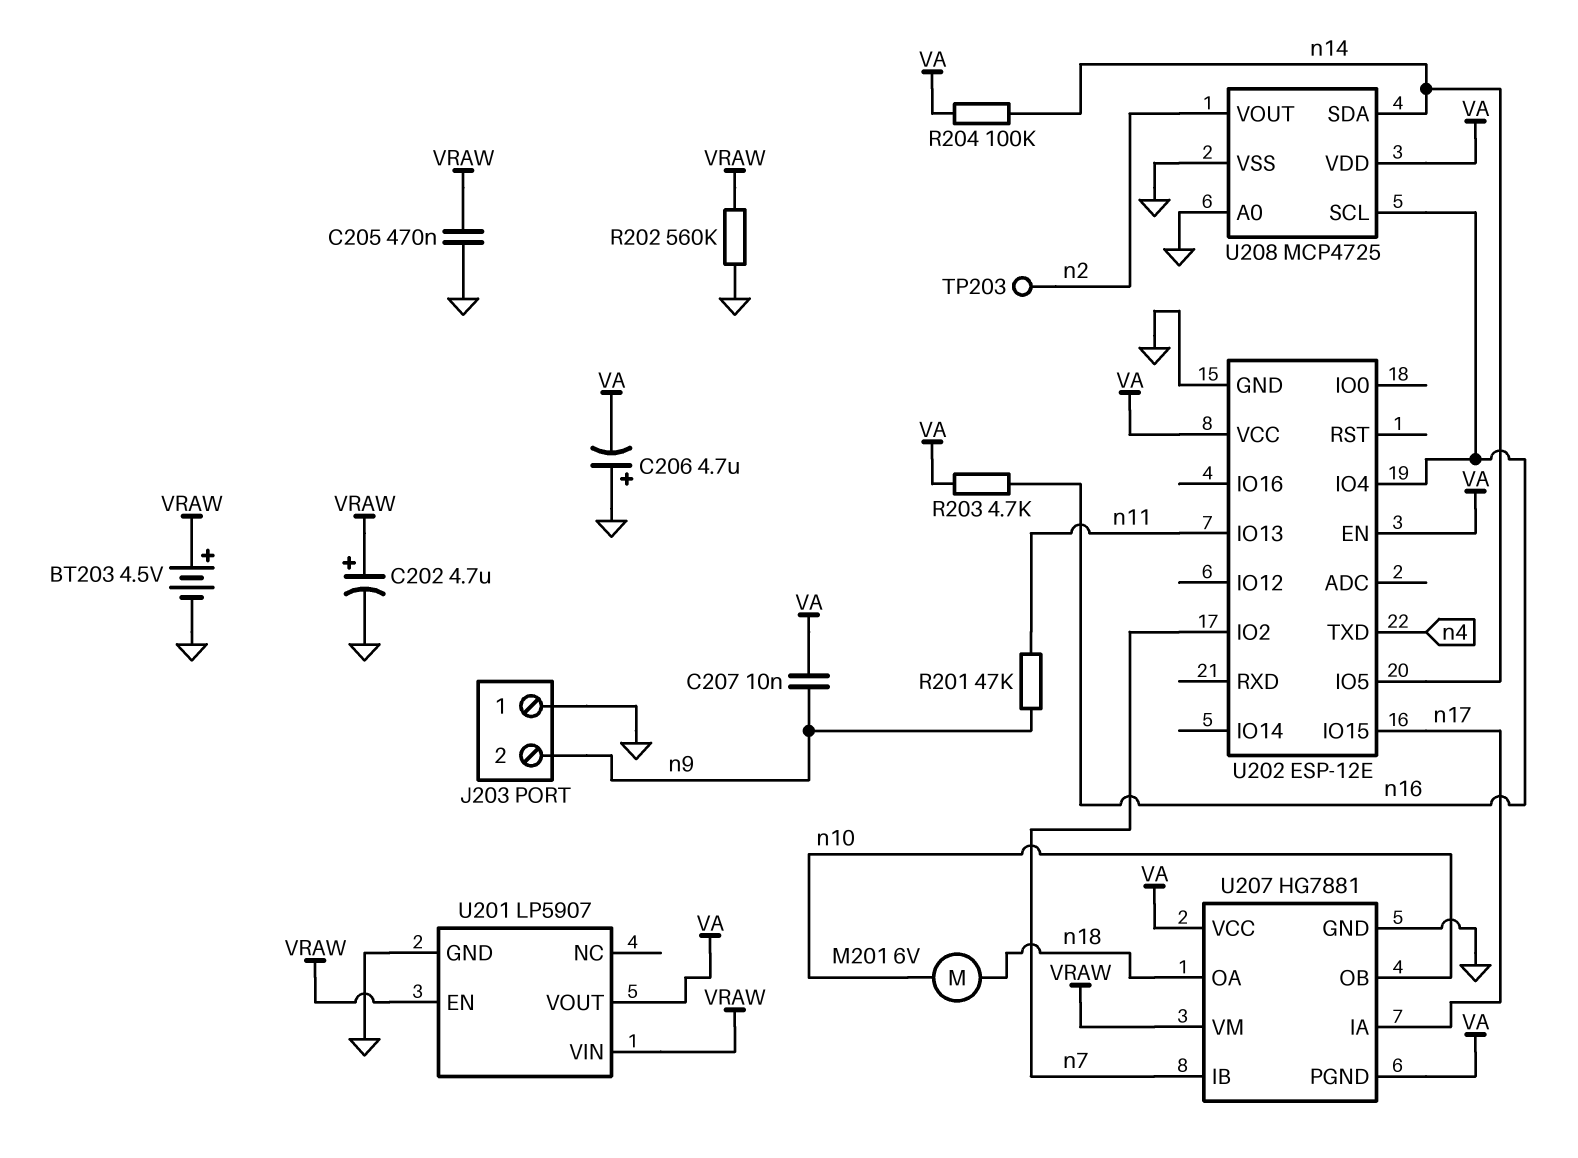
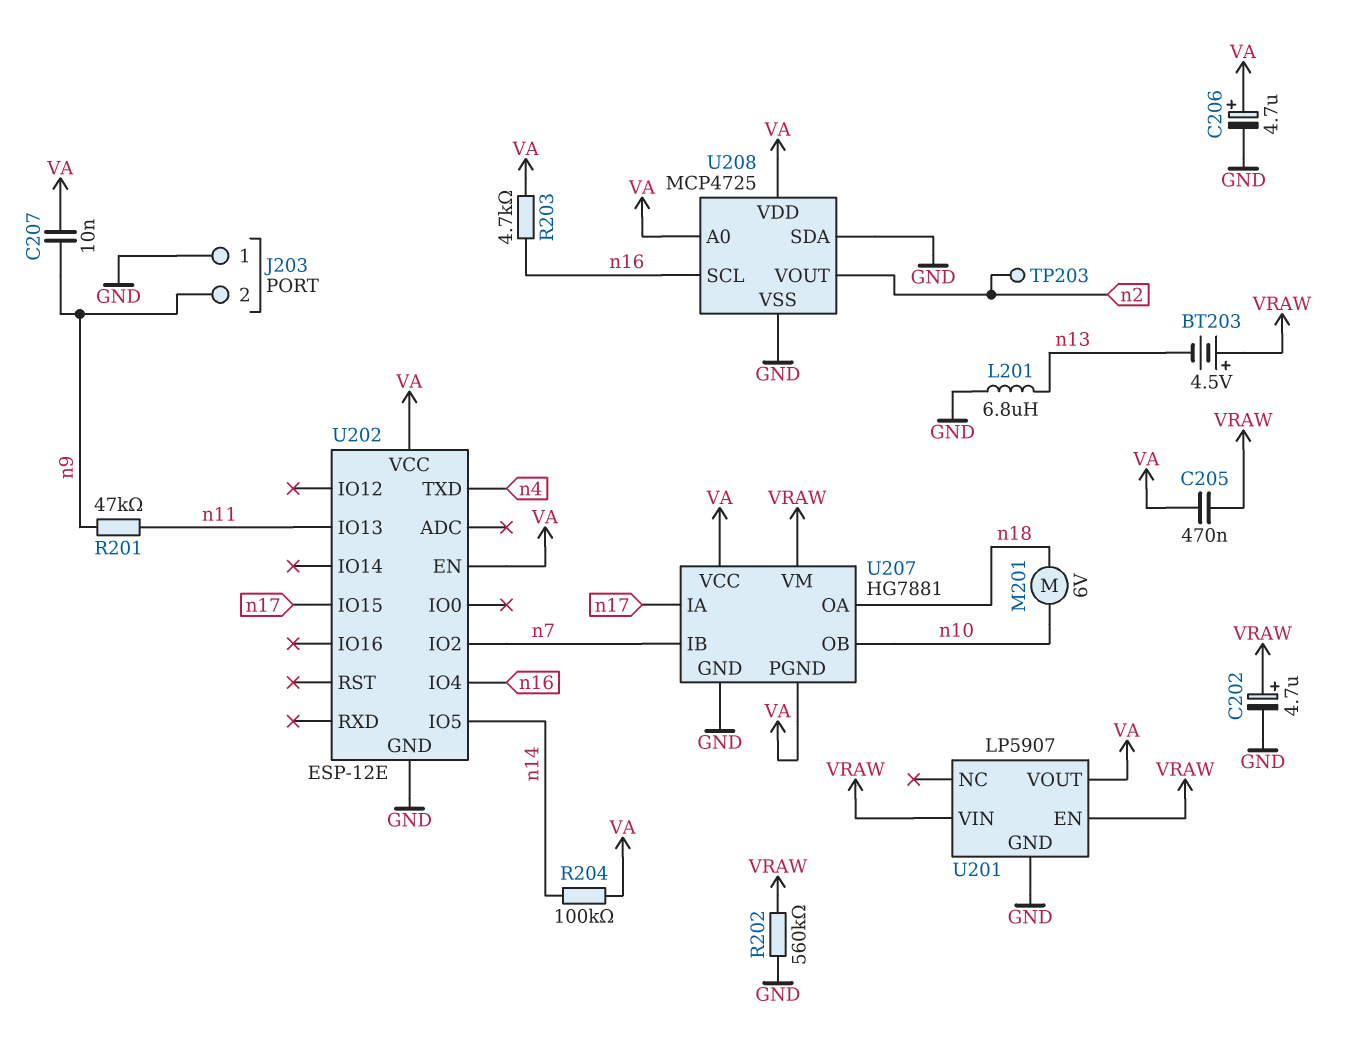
BT203: 4.5V (plus VRAW, minus GND) -> 4.5V (plus VRAW, minus n13)
C205: 470nF (GND, VRAW) -> 470nF (VA, VRAW)
C206: 4.7uF (plus GND, minus VA) -> 4.7uF (plus VA, minus GND)
L201: none -> 6.8uH (GND, n13)
U208 pin A0: GND -> VA
U208 pin SDA: n14 -> GND

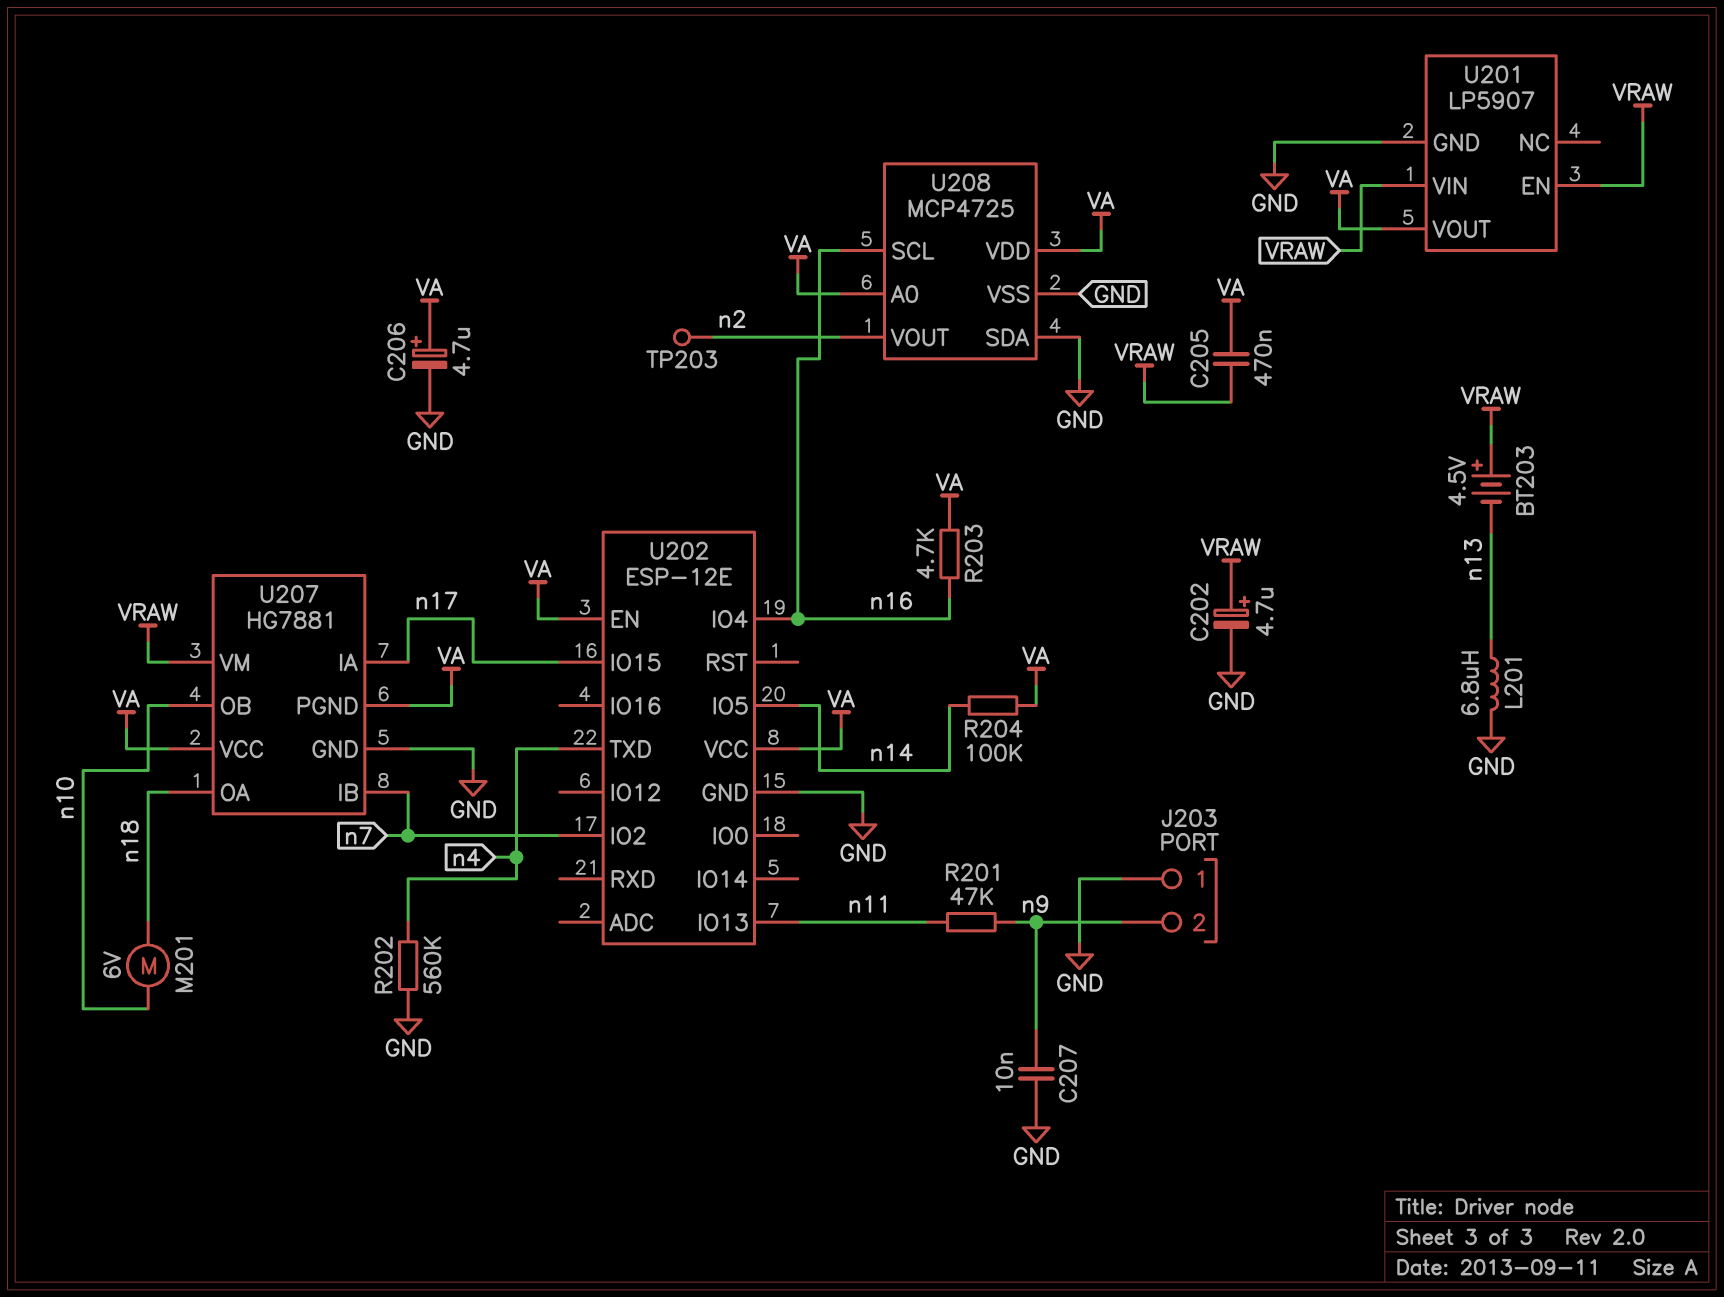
C207: 10nF (VA, n9) -> 10nF (GND, n9)
R202: 560k (GND, VRAW) -> 560k (GND, n4)

